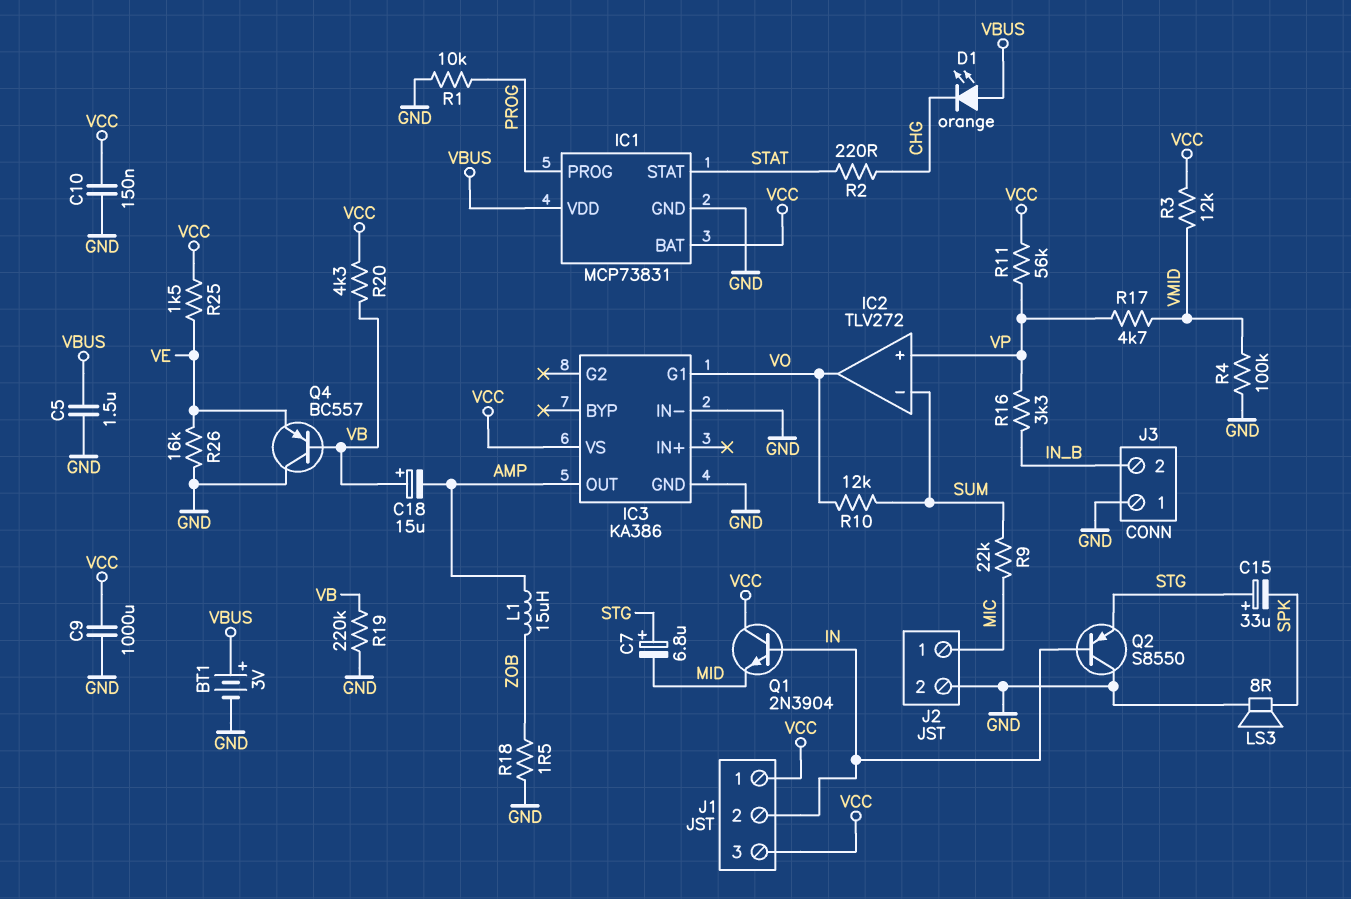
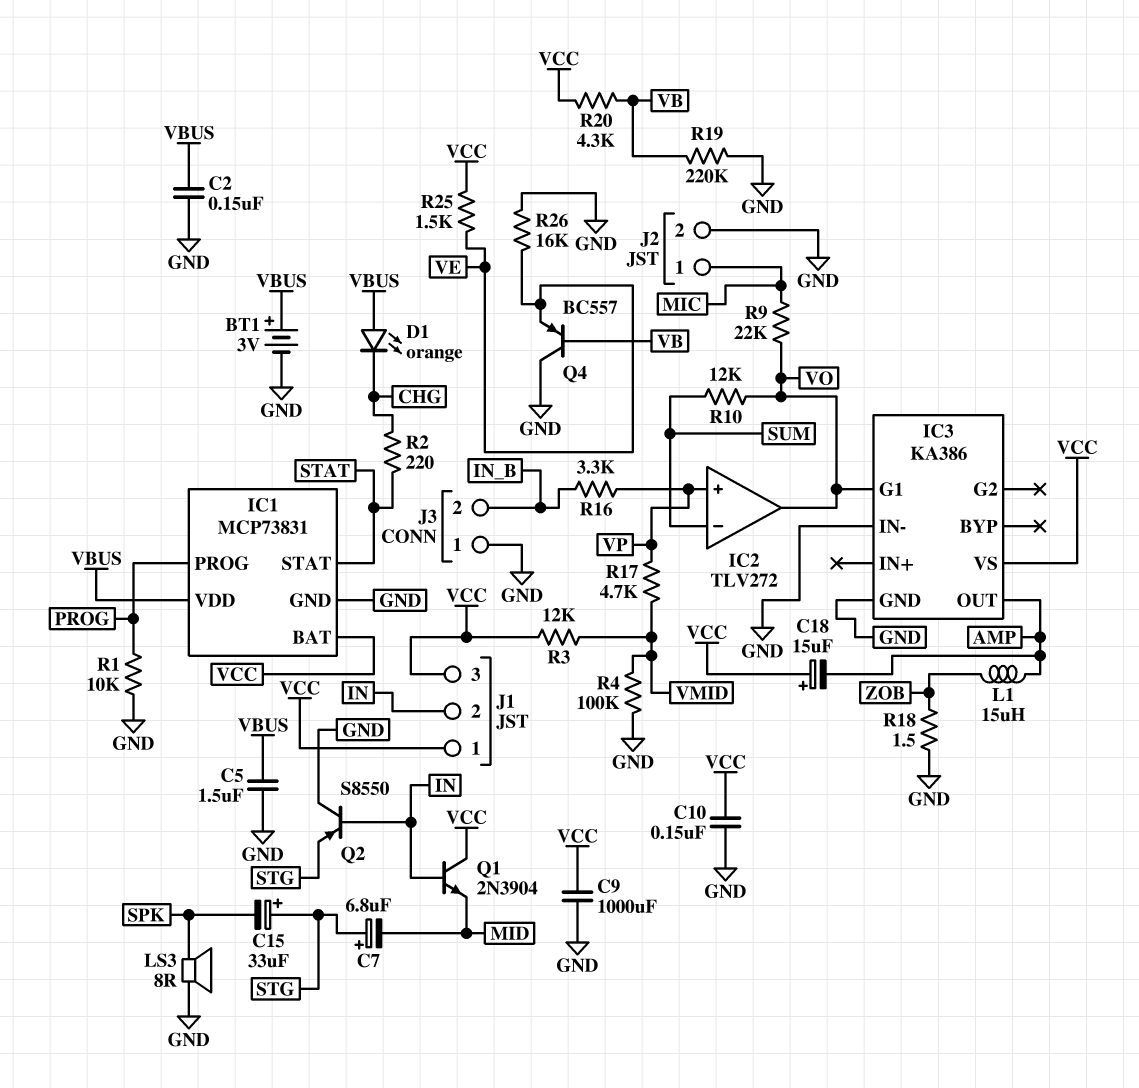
C2: none -> 150nF (GND, VBUS)
C18: 15uF (plus VB, minus AMP) -> 15uF (plus VCC, minus AMP)
R9: 22k (MIC, SUM) -> 22k (MIC, VO)
R11: 56k (VCC, VP) -> none

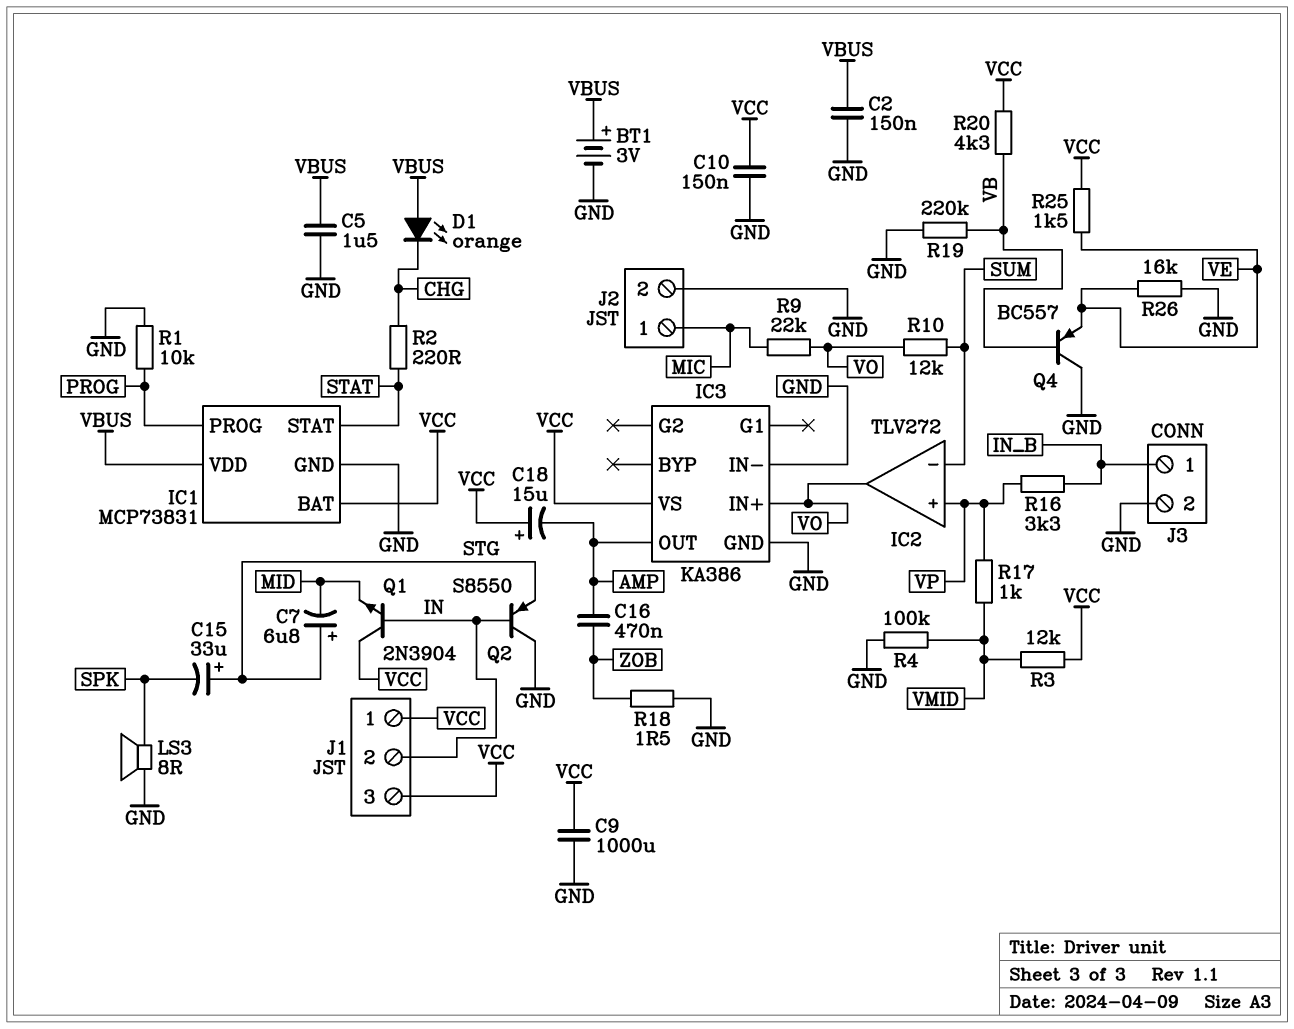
C16: none -> 470nF (AMP, ZOB)
IC3 pin G1: VO -> none
IC3 pin IN+: none -> VO
J3 pin 1: GND -> IN_B
J3 pin 2: IN_B -> GND
L1: 15uH (AMP, ZOB) -> none
R17: 4.7k (VMID, VP) -> 1k (VMID, VP)

